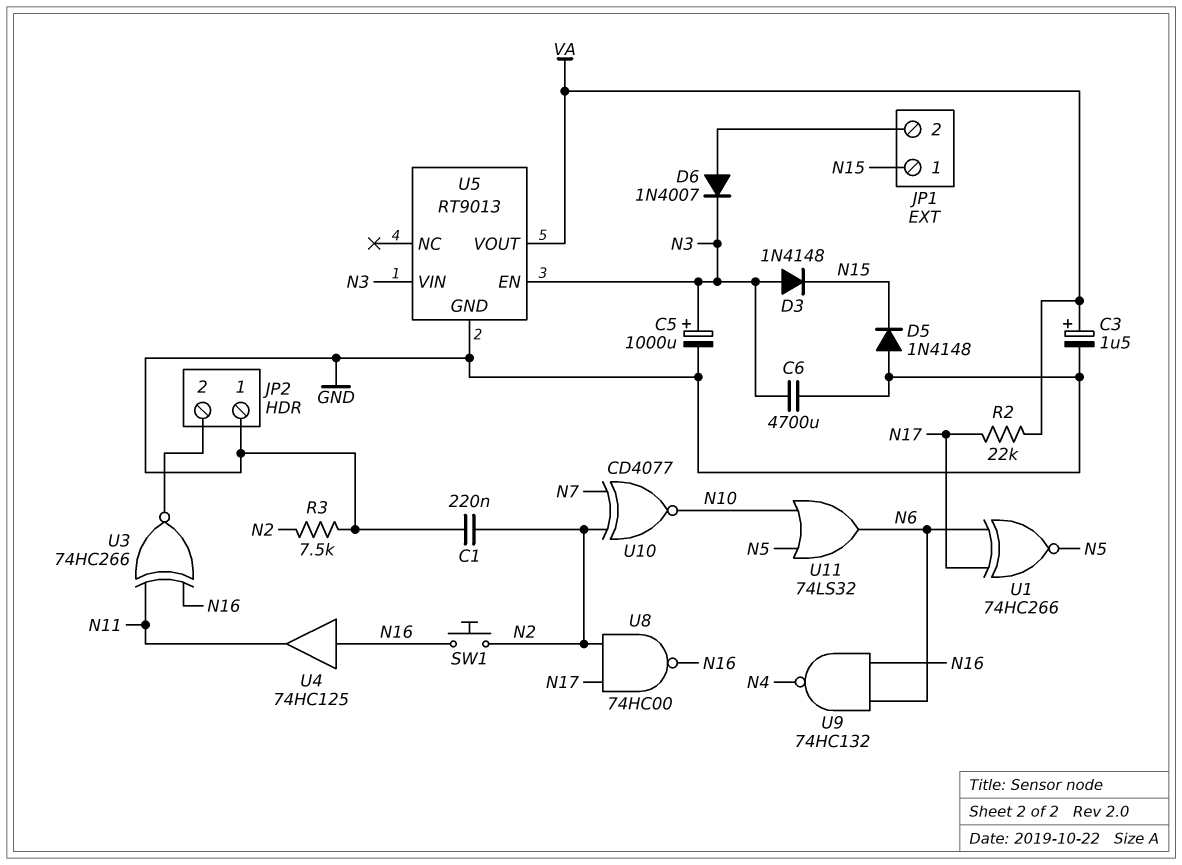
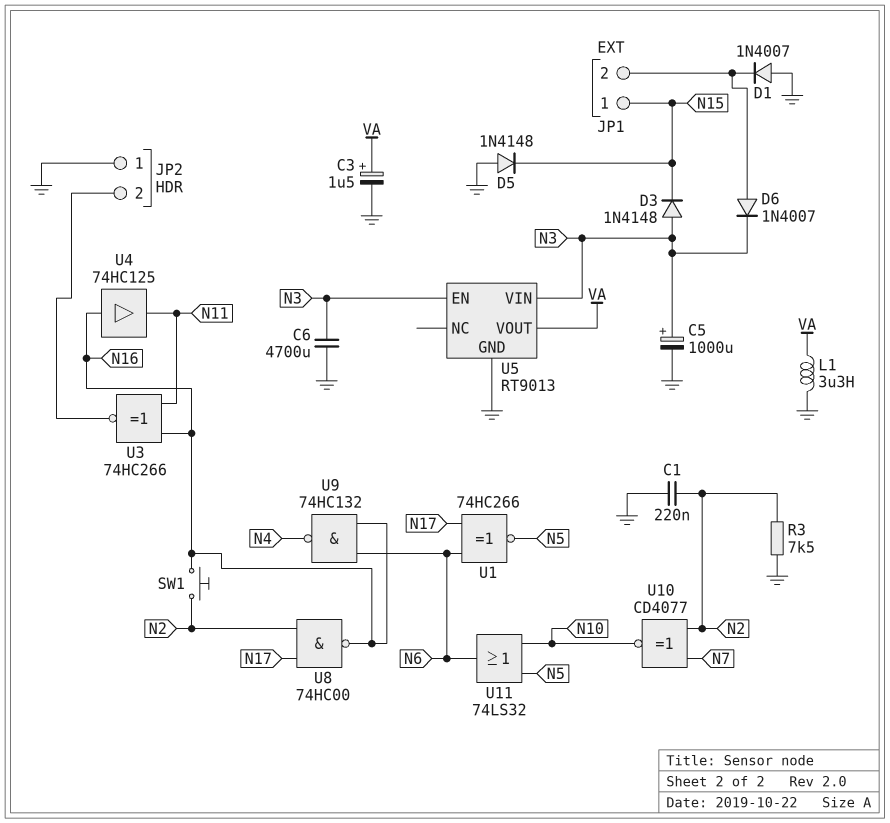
D1: none -> diode 1N4007 (A GND, K JP1/2)
L1: none -> 3.3uH (GND, VA)
R2: 22k (N17, VA) -> none

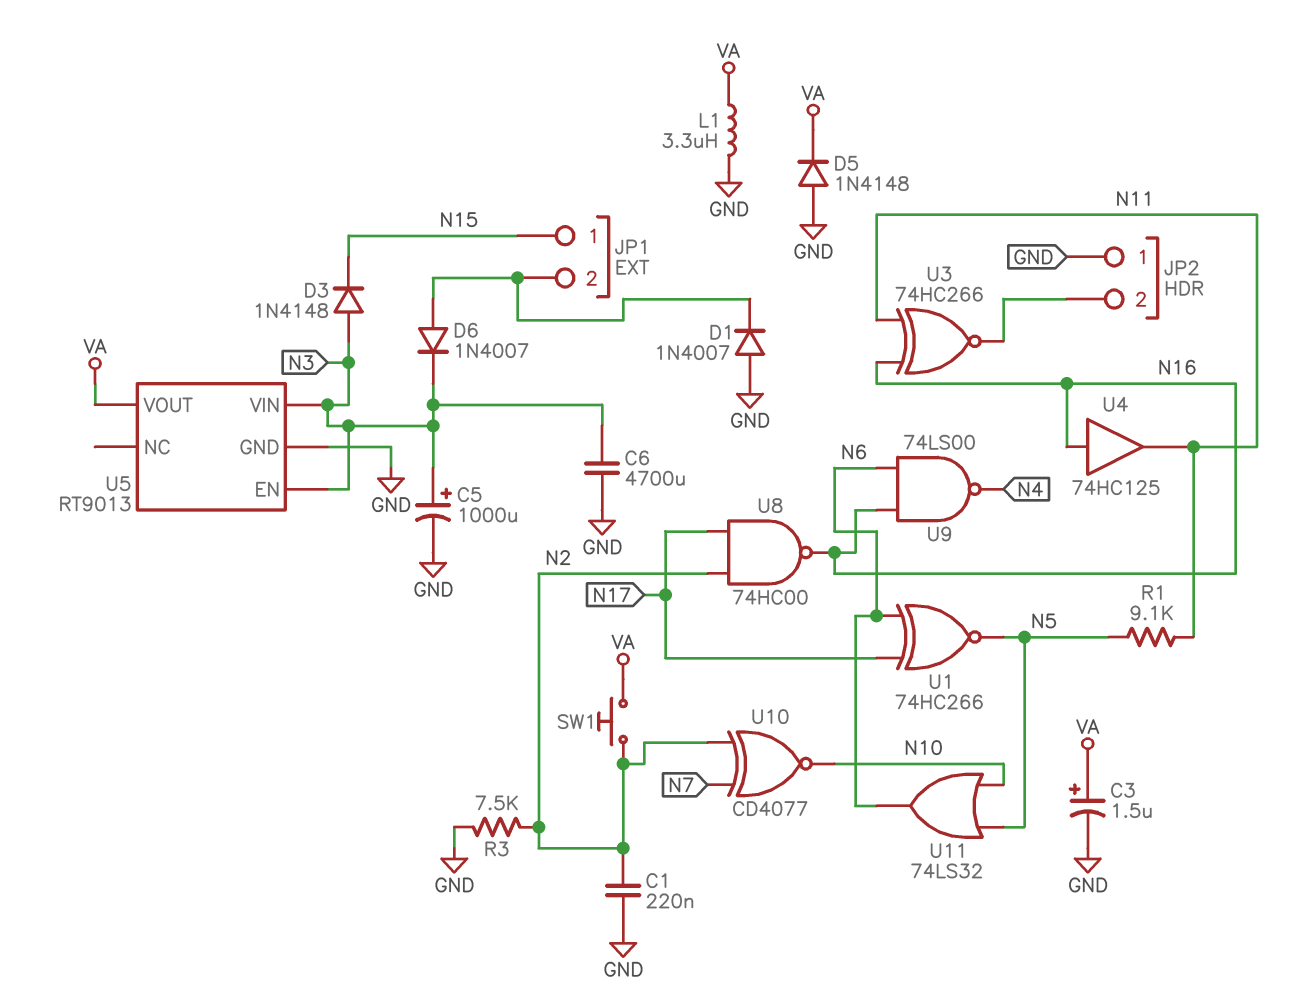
D5: diode 1N4148 (A GND, K N15) -> diode 1N4148 (A GND, K VA)
R1: none -> 9.1k (N5, N11)
SW1: button (N2, N16) -> button (N2, VA)
U9: NAND 74HC132 (in N6, in N16, out N4) -> NAND 74LS00 (in N6, in N16, out N4)

